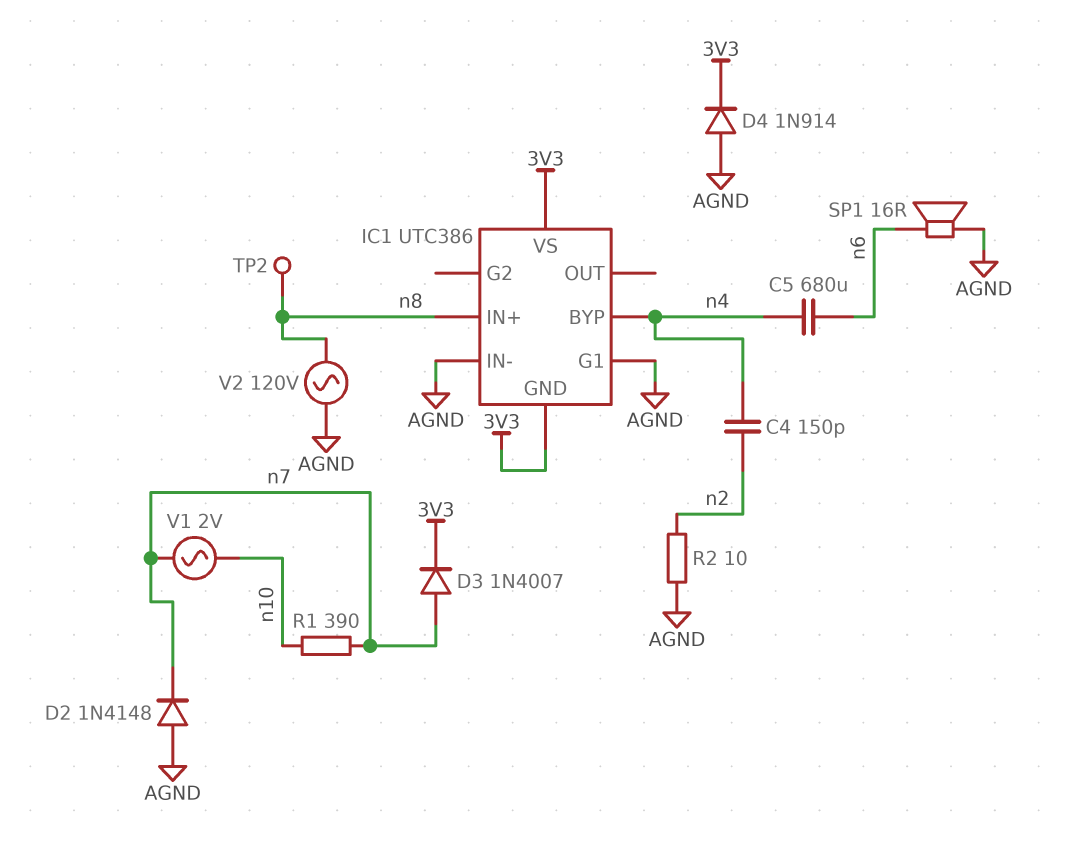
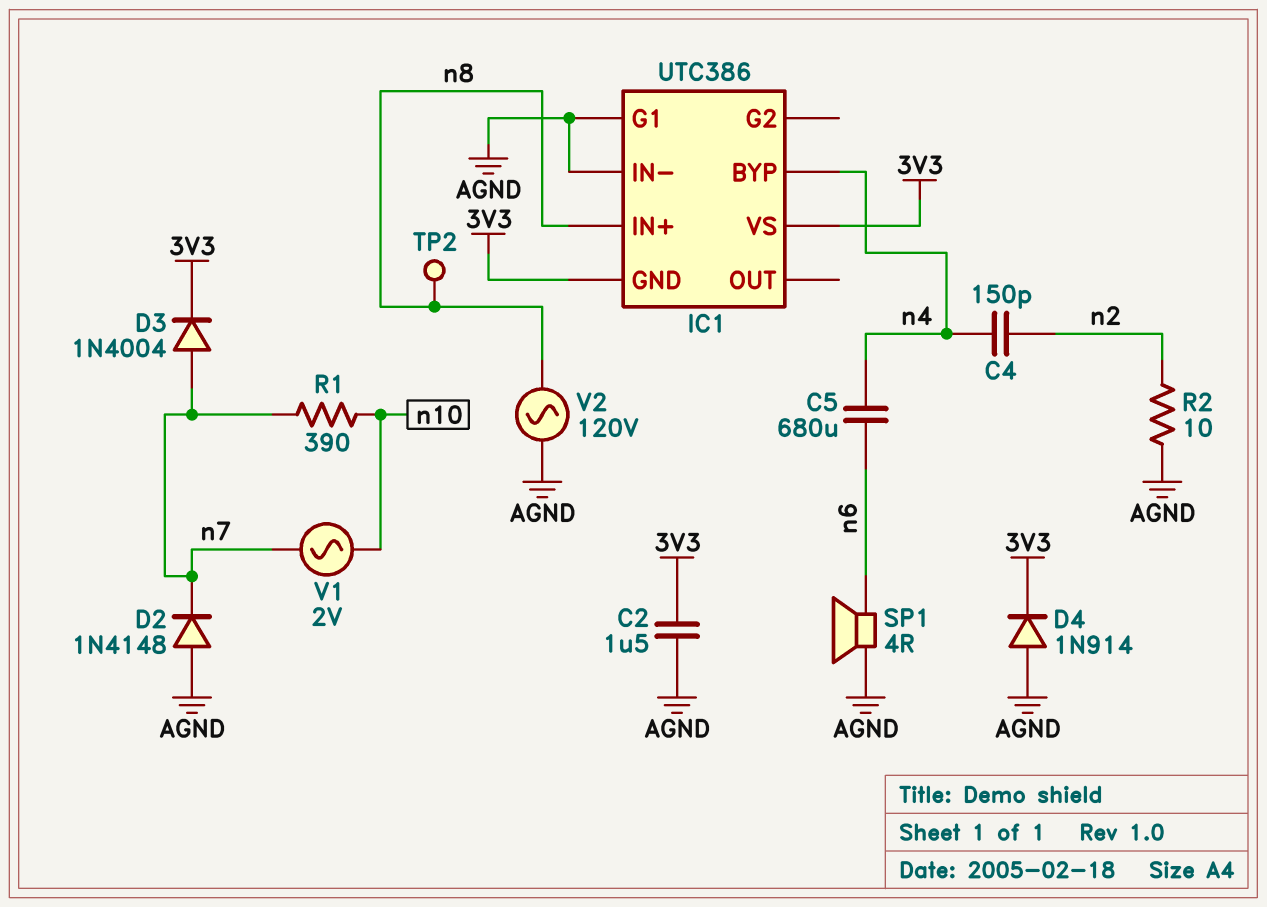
C2: none -> 1.5uF (3V3, AGND)
D3: diode 1N4007 (A n7, K 3V3) -> diode 1N4004 (A n7, K 3V3)
SP1: speaker 16R (AGND, n6) -> speaker 4R (AGND, n6)

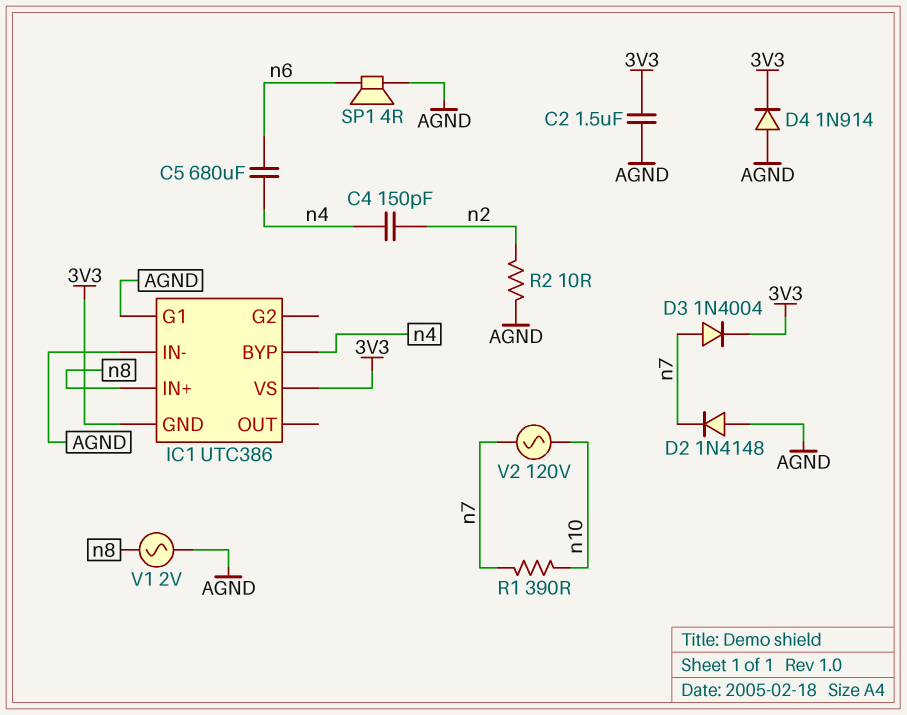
TP2: test point (n8) -> none
V1: AC 2V (n7, n10) -> AC 2V (AGND, n8)
V2: AC 120V (AGND, n8) -> AC 120V (n7, n10)

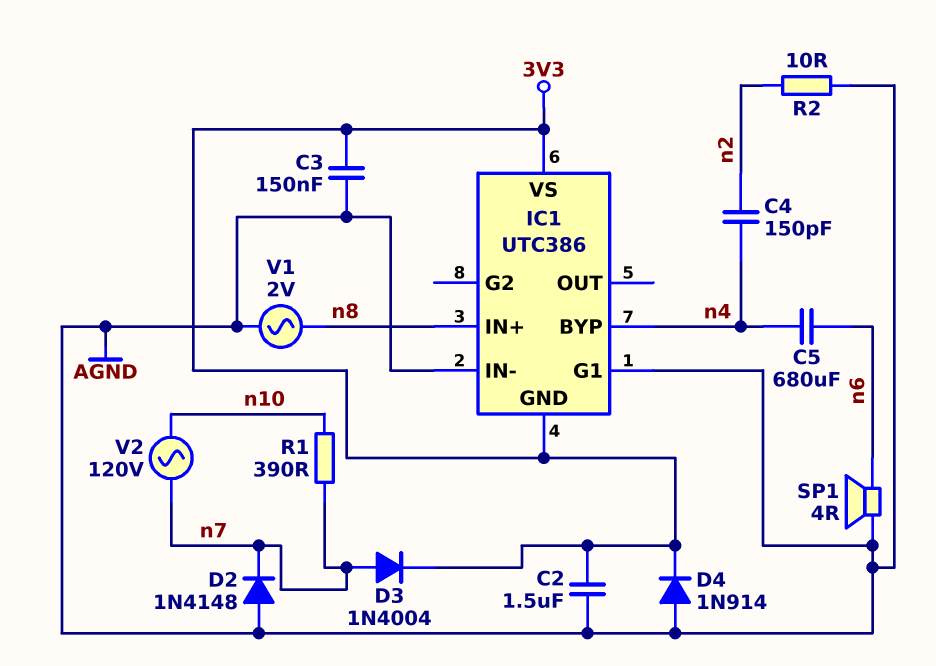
C3: none -> 150nF (3V3, AGND)

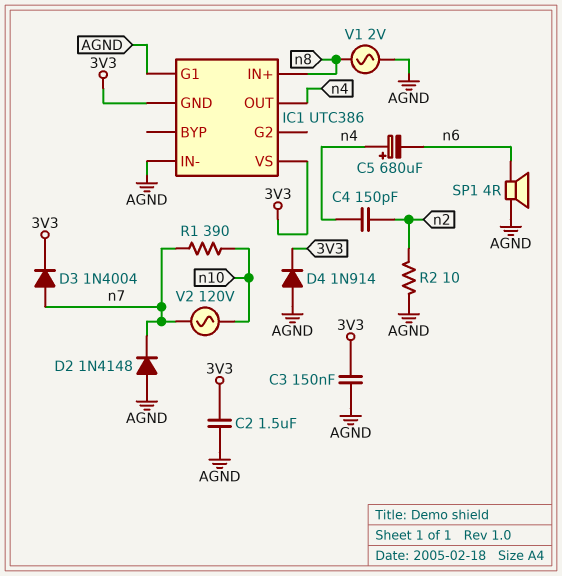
C5: 680uF (n4, n6) -> 680uF (plus n4, minus n6)
IC1 pin BYP: n4 -> none
IC1 pin OUT: none -> n4

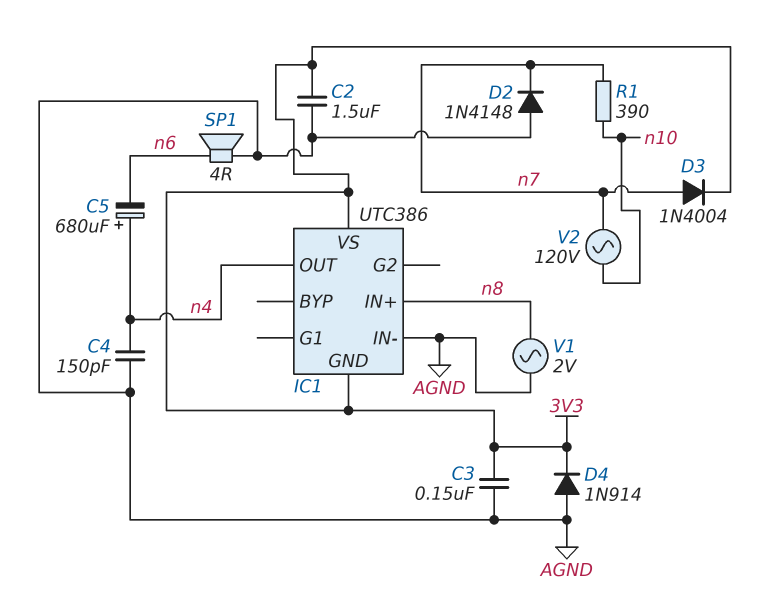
C4: 150pF (n2, n4) -> 150pF (AGND, n4)
IC1 pin G1: AGND -> none
R2: 10 (AGND, n2) -> none

